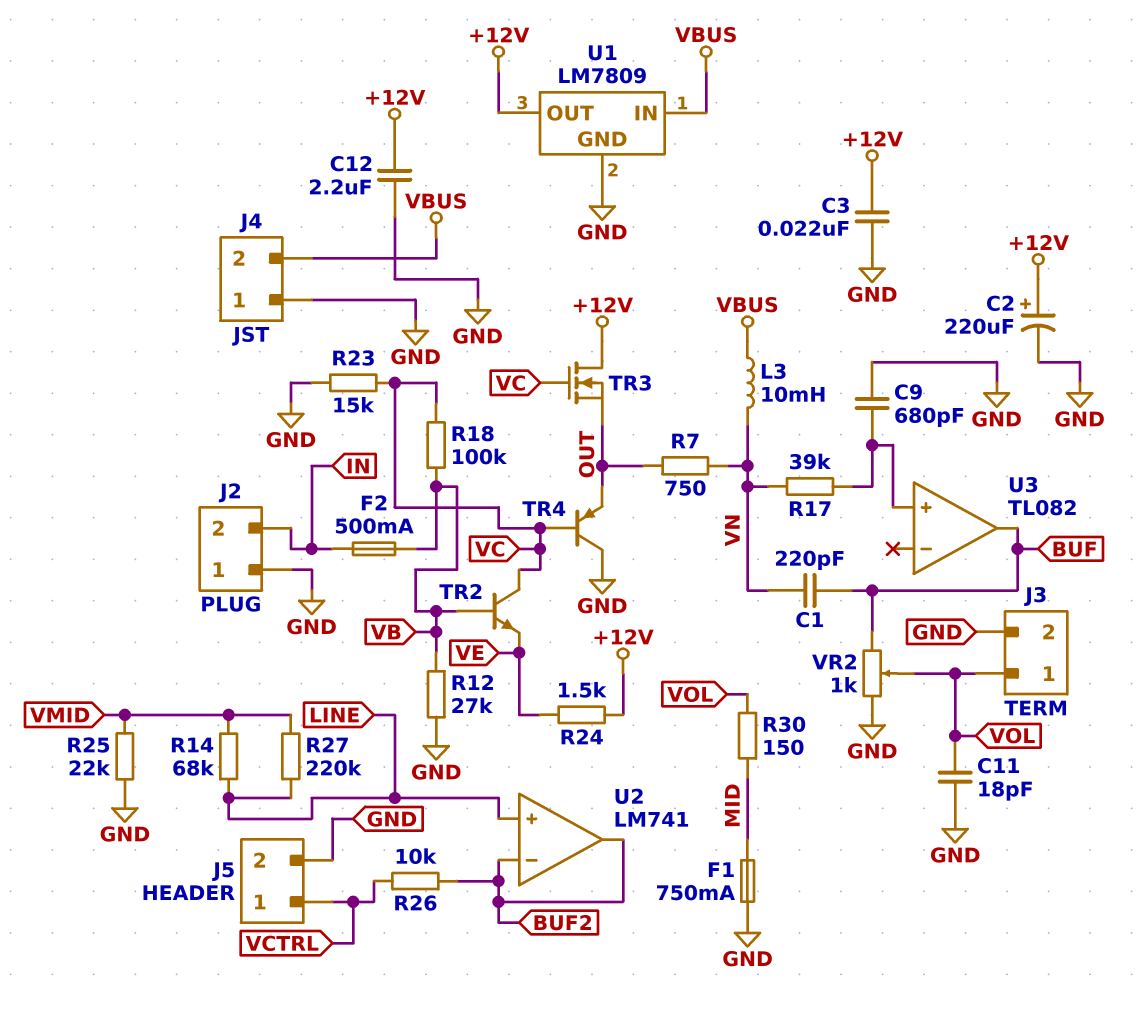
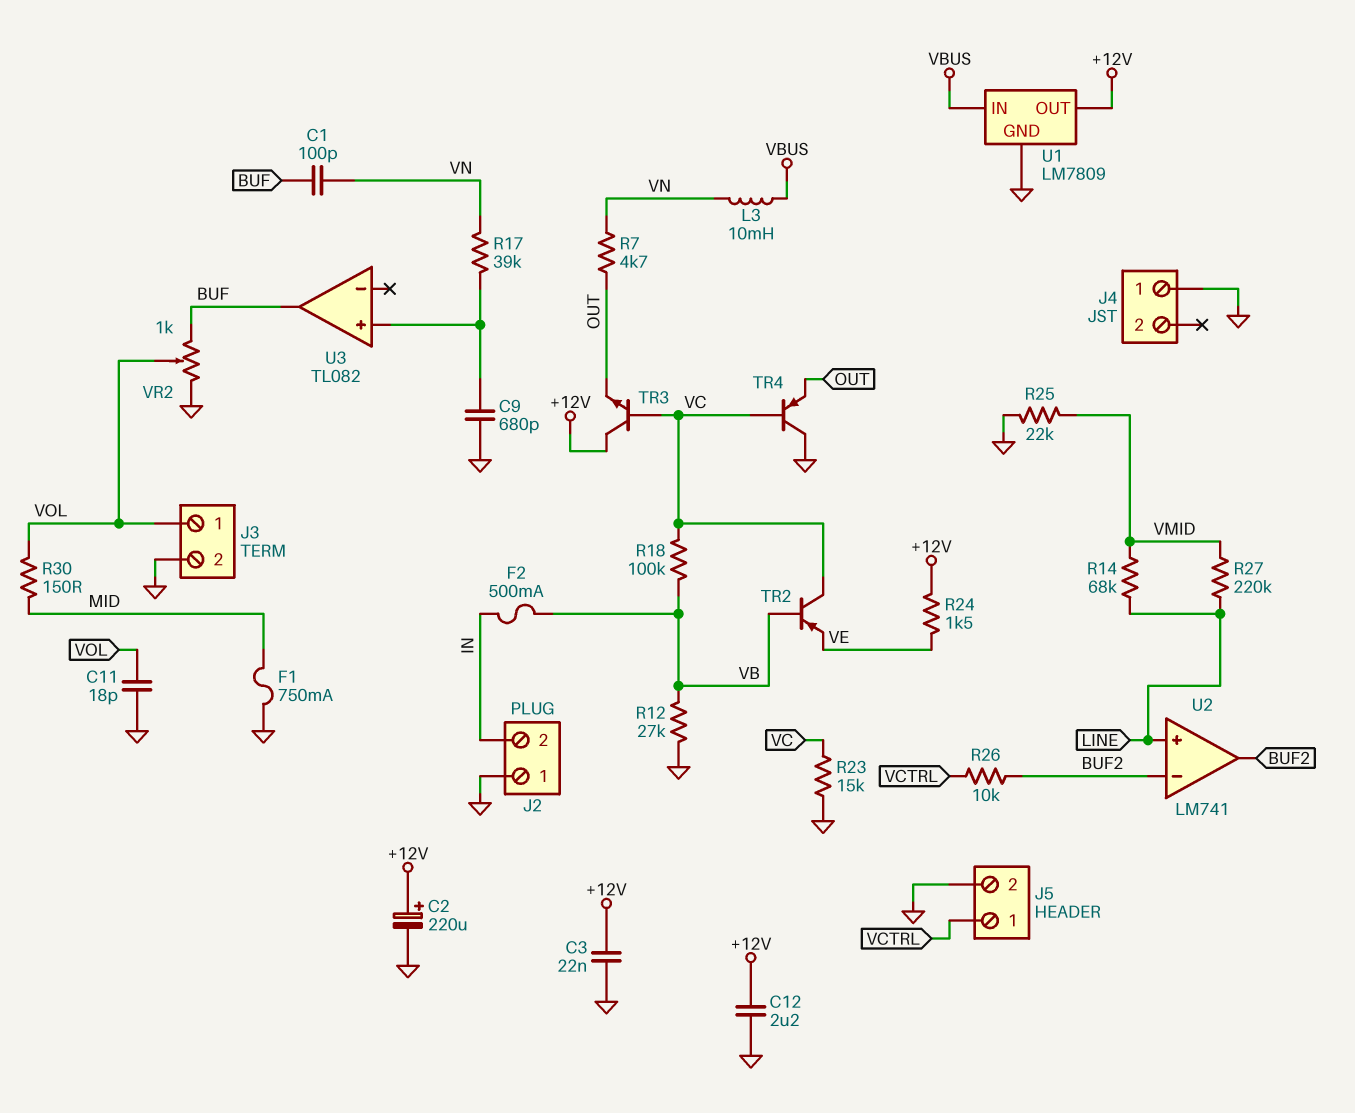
C1: 220pF (BUF, VN) -> 100pF (BUF, VN)
J4 pin 2: VBUS -> none
R7: 750 (OUT, VN) -> 4.7k (OUT, VN)
TR2: NPN (B VB, C VC, E VE) -> PNP (B VB, C VC, E VE)
TR3: NMOS (G VC, D +12V, S OUT) -> NPN (B VC, C +12V, E OUT)

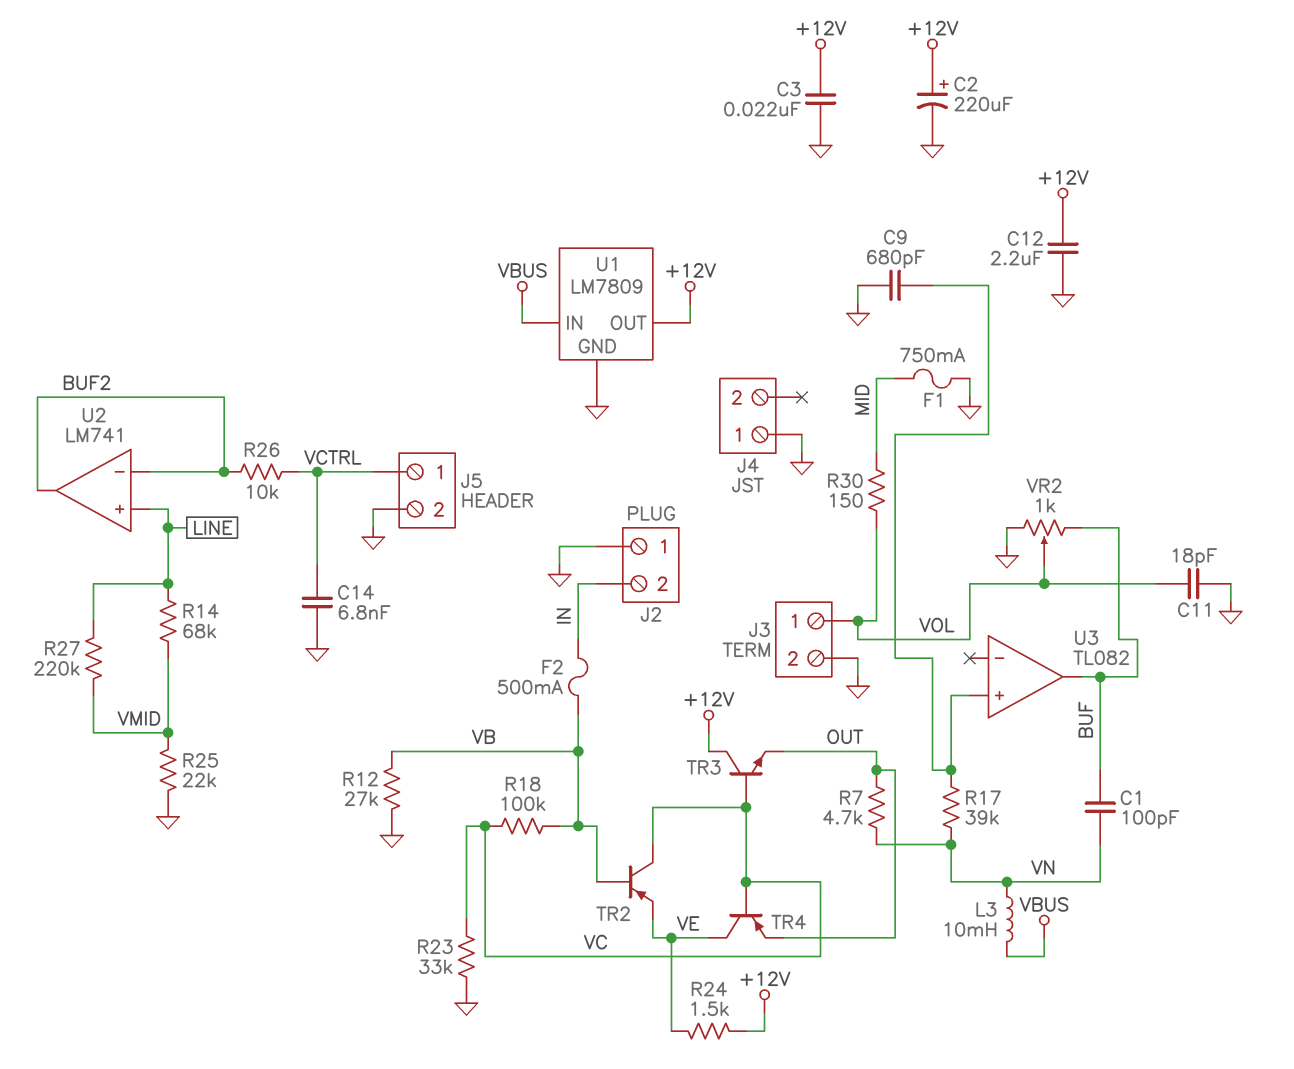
C14: none -> 6.8nF (GND, VCTRL)
R23: 15k (GND, VC) -> 33k (GND, VC)
TR4: PNP (B VC, C GND, E OUT) -> PNP (B VC, C VE, E OUT)

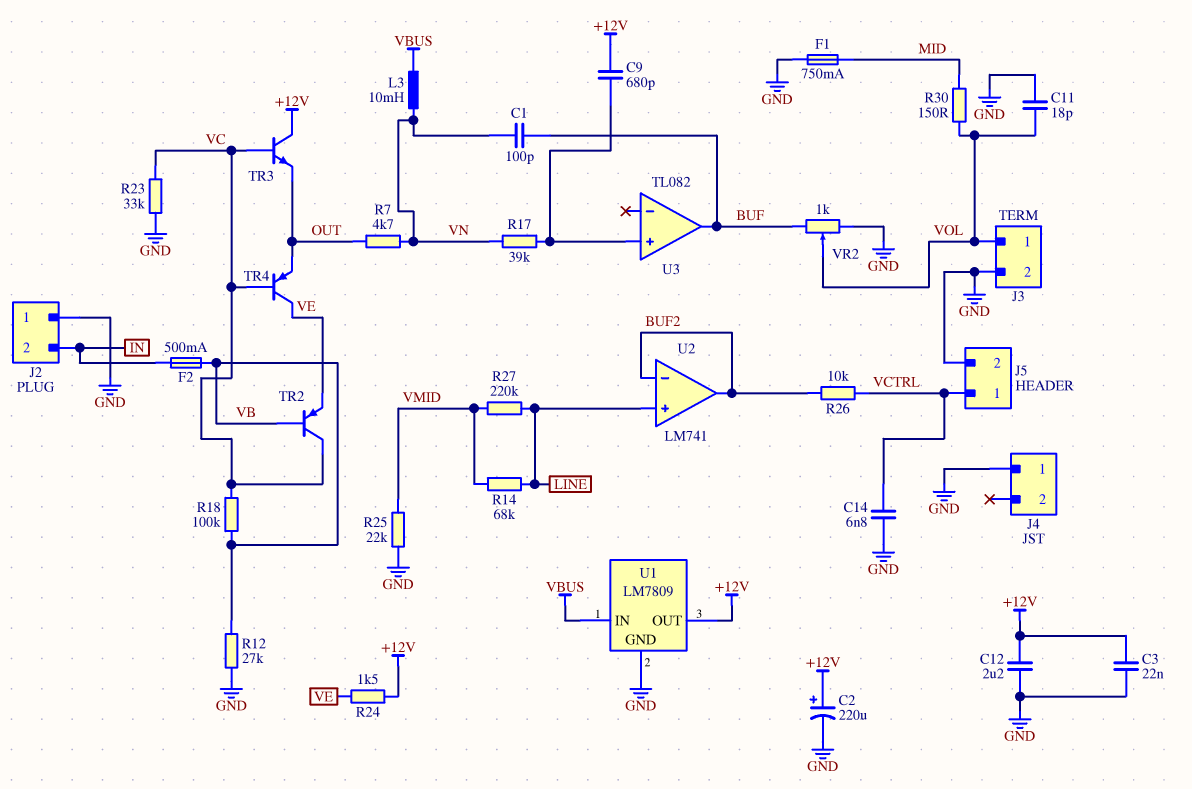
C9: 680pF (GND, U3/in+) -> 680pF (+12V, U3/in+)

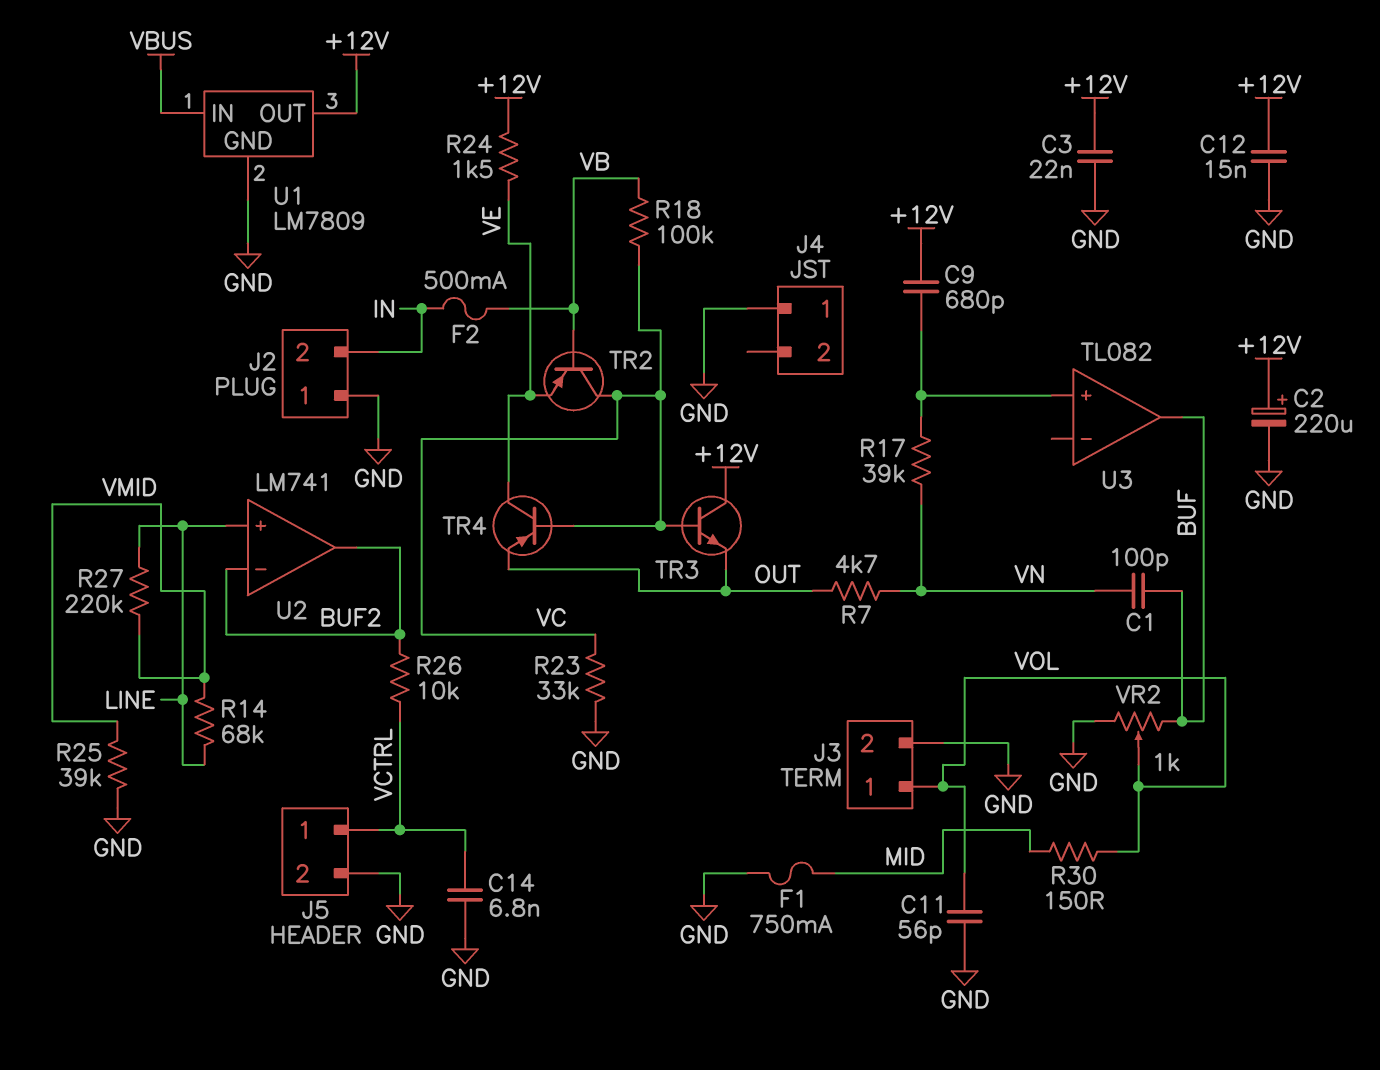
C11: 18pF (GND, VOL) -> 56pF (GND, VOL)
C12: 2.2uF (+12V, GND) -> 15nF (+12V, GND)
L3: 10mH (VBUS, VN) -> none
R12: 27k (GND, VB) -> none
R25: 22k (GND, VMID) -> 39k (GND, VMID)

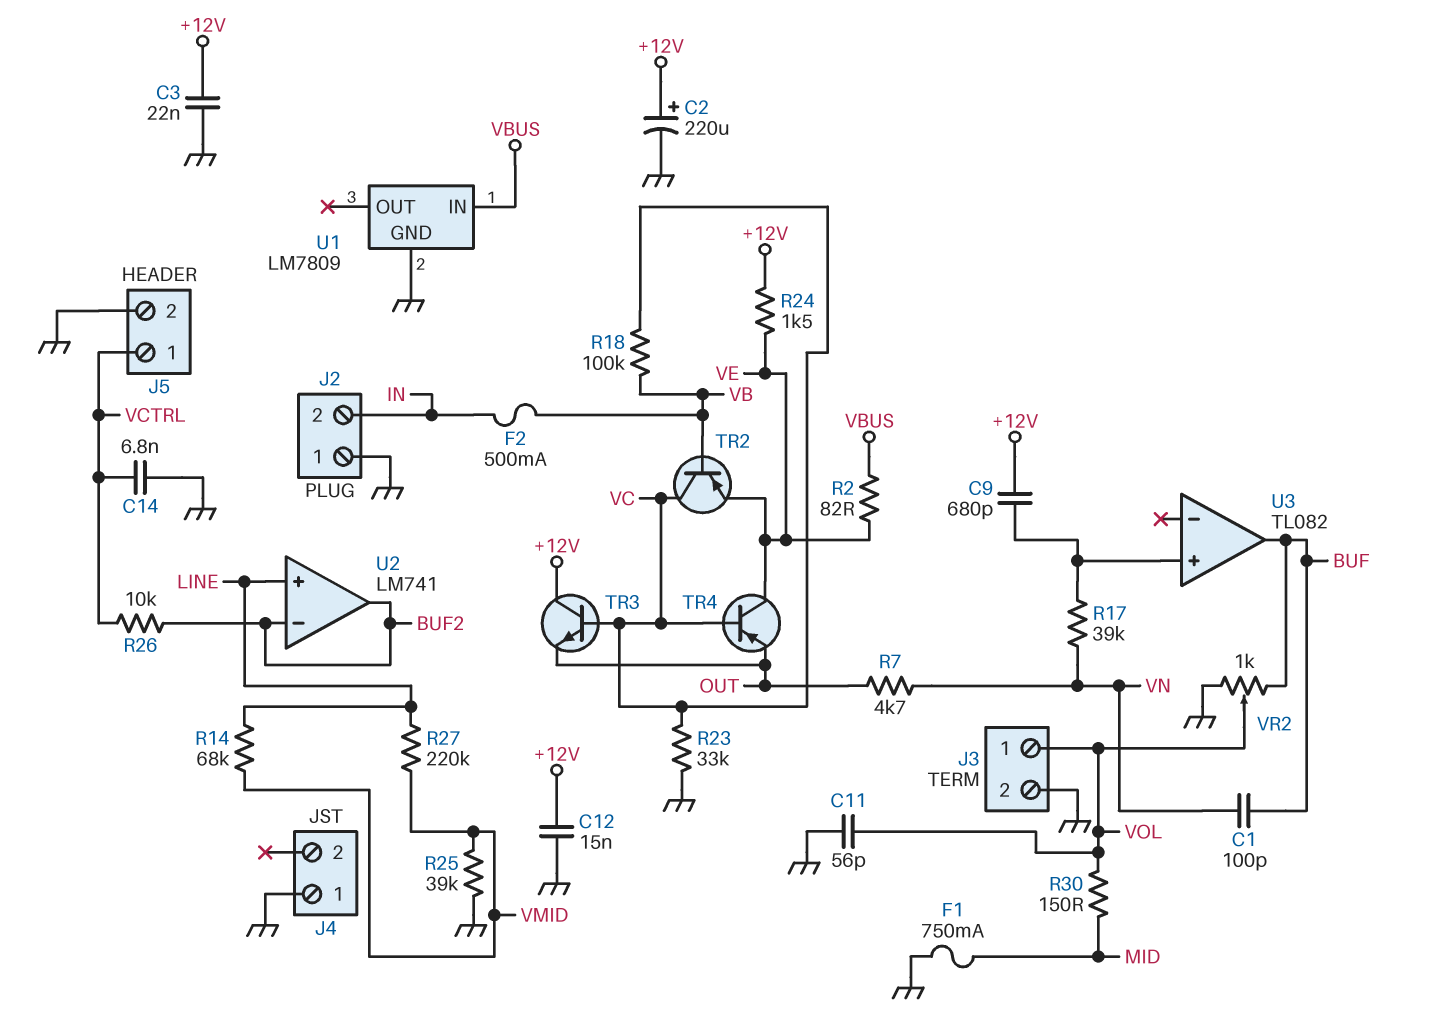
R2: none -> 82 (VBUS, VE)
U1 pin OUT: +12V -> none

